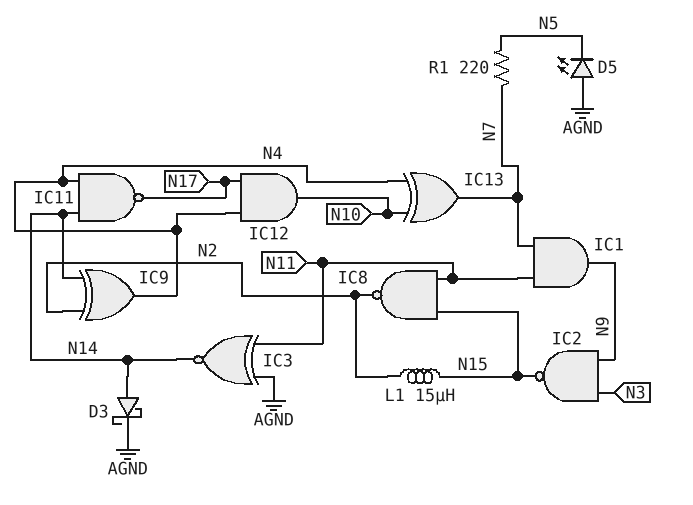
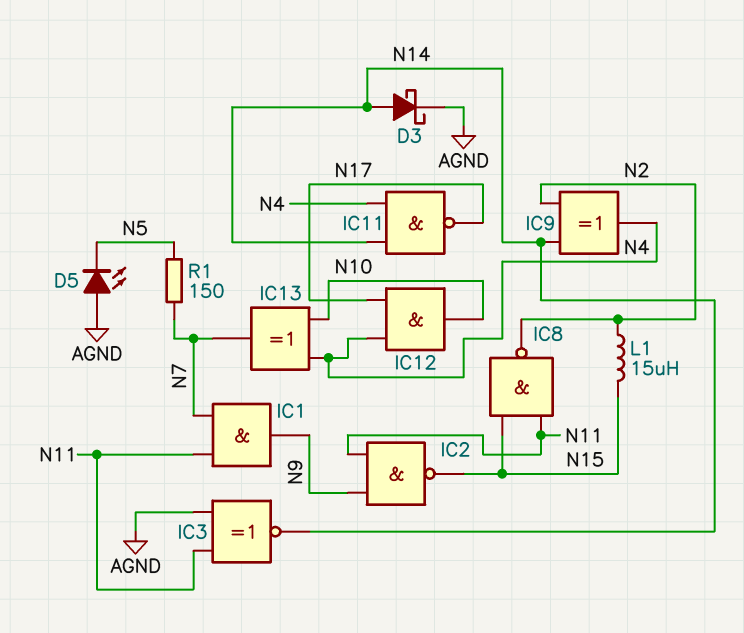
IC2: NAND (in N3, in N9, out N15) -> NAND (in N9, in N11, out N15)
R1: 220 (N5, N7) -> 150 (N5, N7)

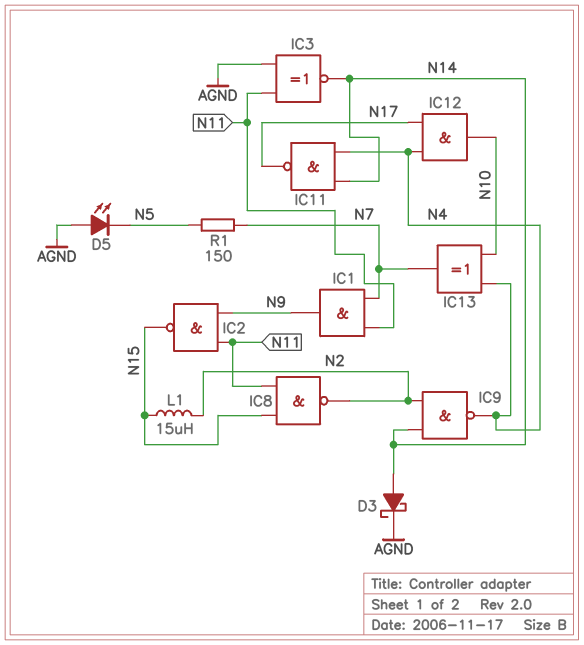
IC9: XOR (in N2, in N14, out N4) -> NAND (in N2, in N14, out N4)

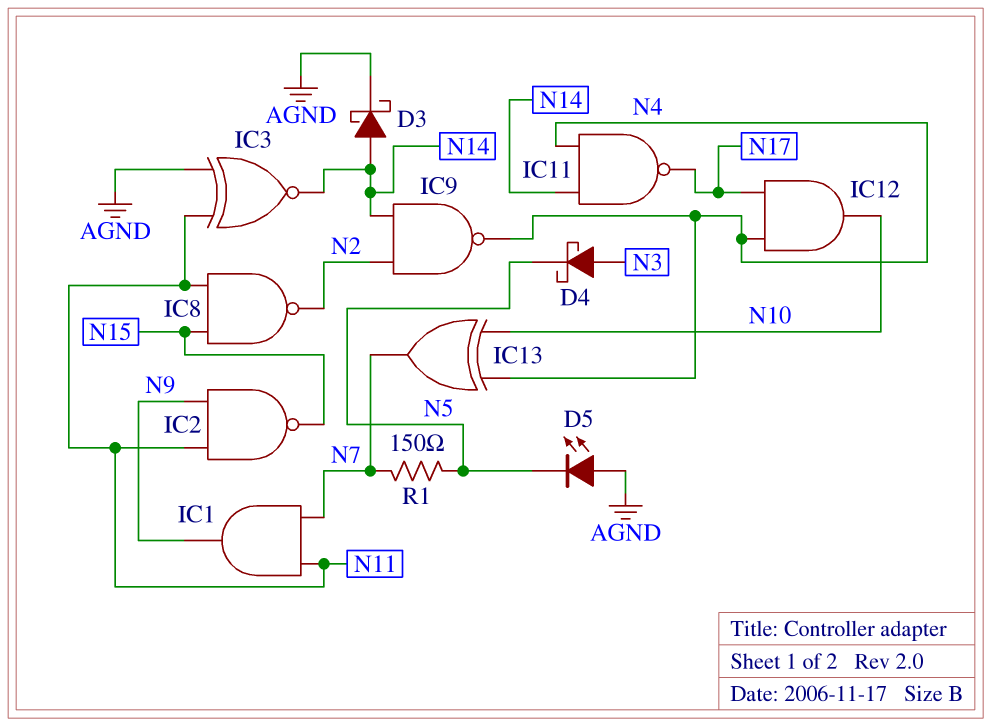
D4: none -> schottky (A N3, K N5)
L1: 15uH (N2, N15) -> none

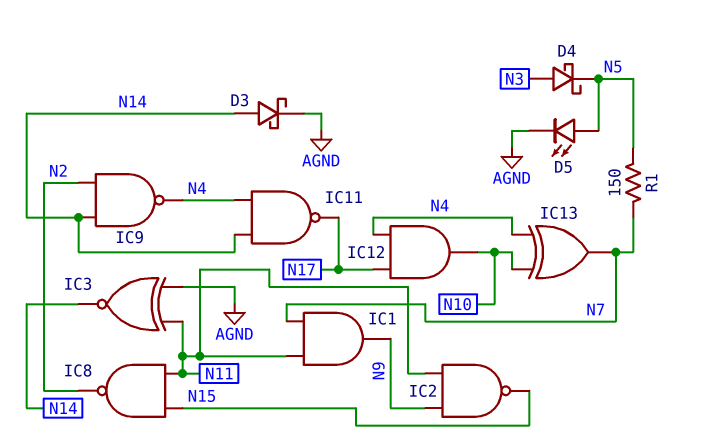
D5: LED (A AGND, K N5) -> LED (A N5, K AGND)

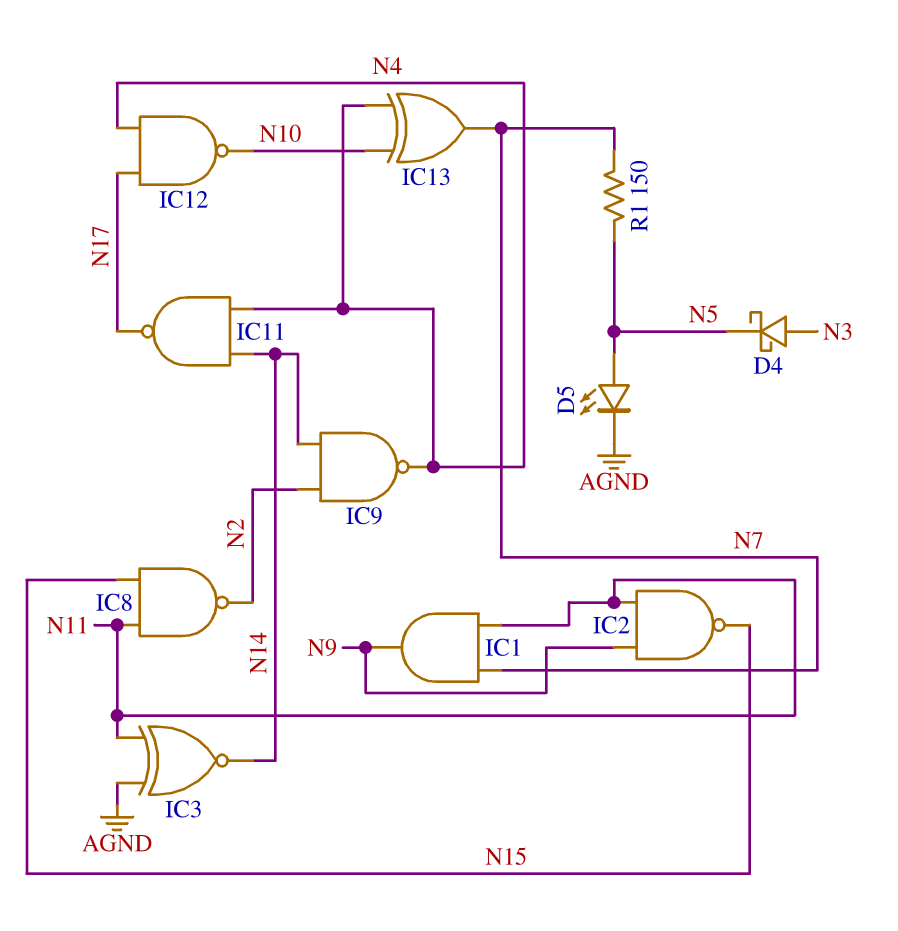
D3: schottky (A N14, K AGND) -> none
IC12: AND (in N4, in N17, out N10) -> NAND (in N4, in N17, out N10)

